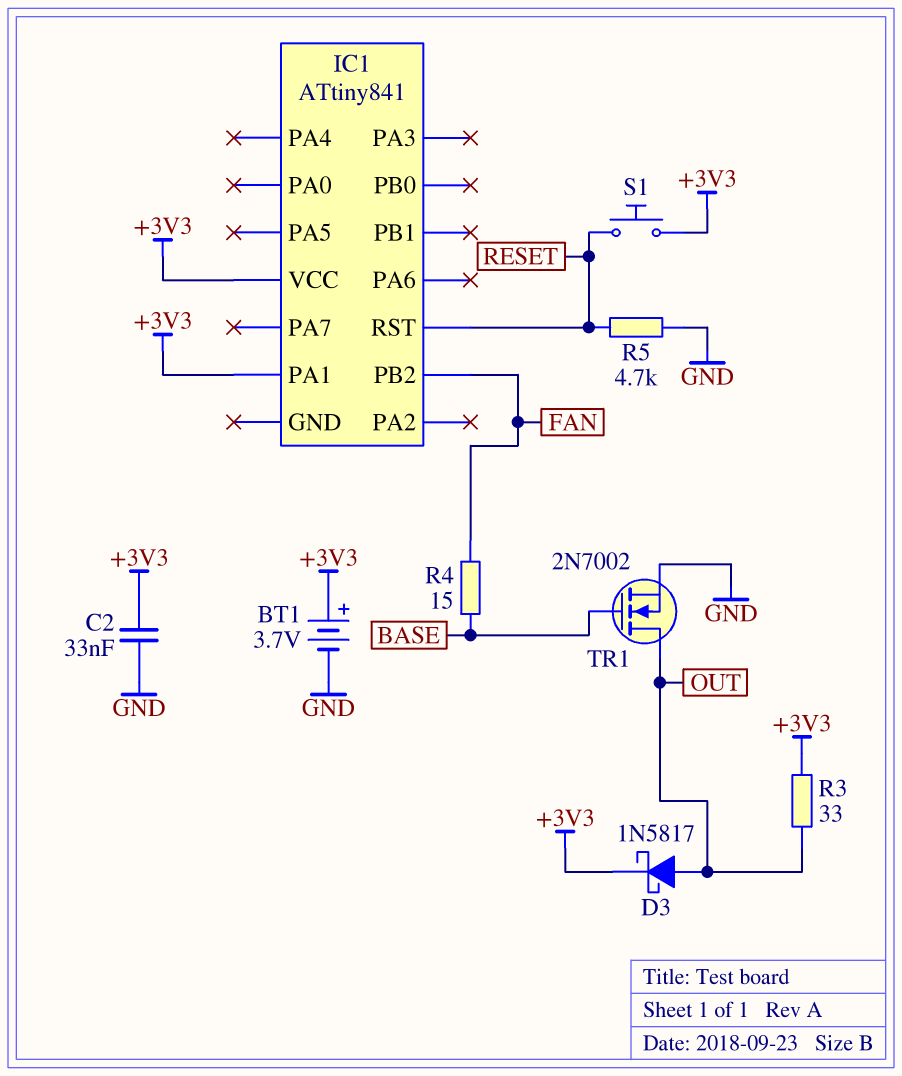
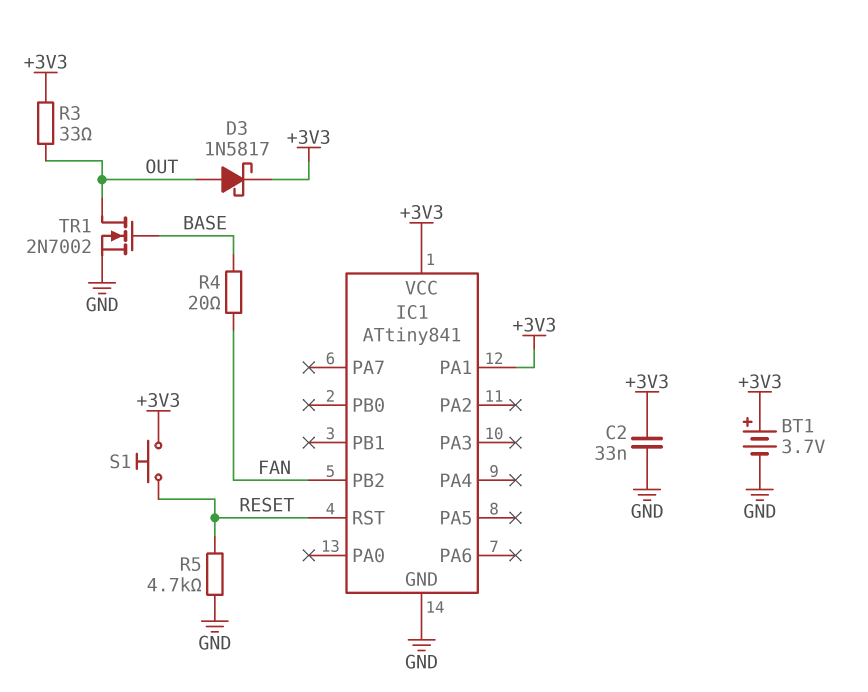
IC1 pin GND: none -> GND
R4: 15 (BASE, FAN) -> 20 (BASE, FAN)

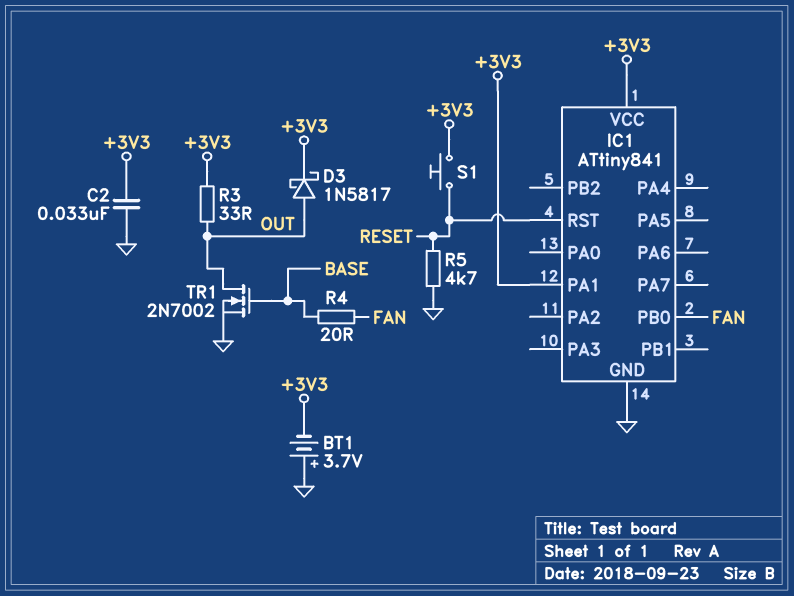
BT1: 3.7V (plus +3V3, minus GND) -> 3.7V (plus GND, minus +3V3)
IC1 pin PB0: none -> FAN
IC1 pin PB2: FAN -> none

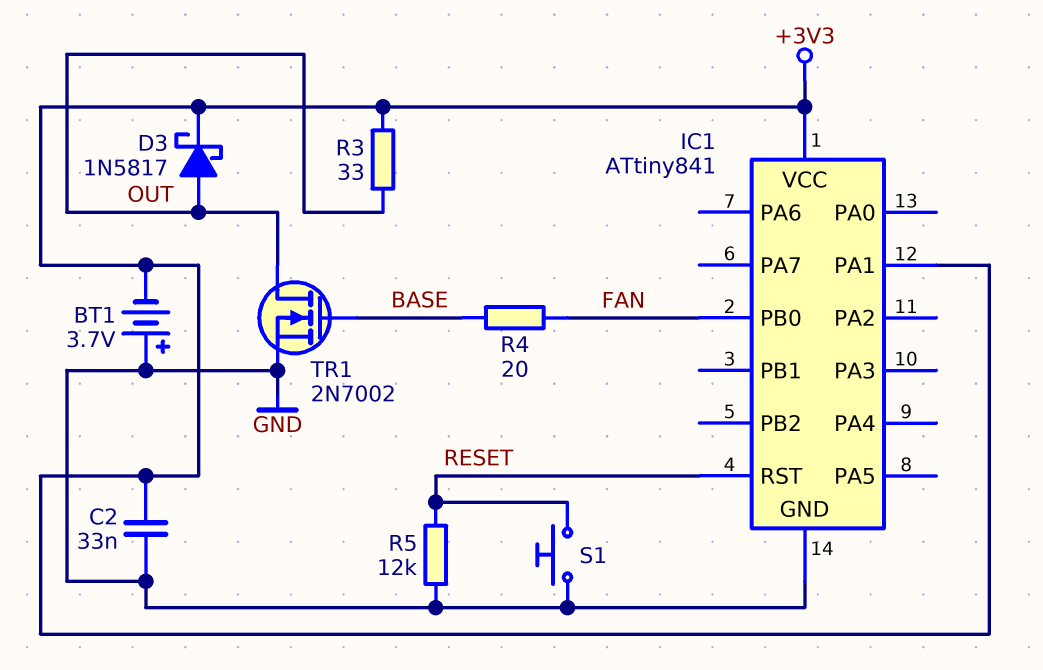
R5: 4.7k (GND, RESET) -> 12k (GND, RESET)
S1: button (+3V3, RESET) -> button (GND, RESET)

